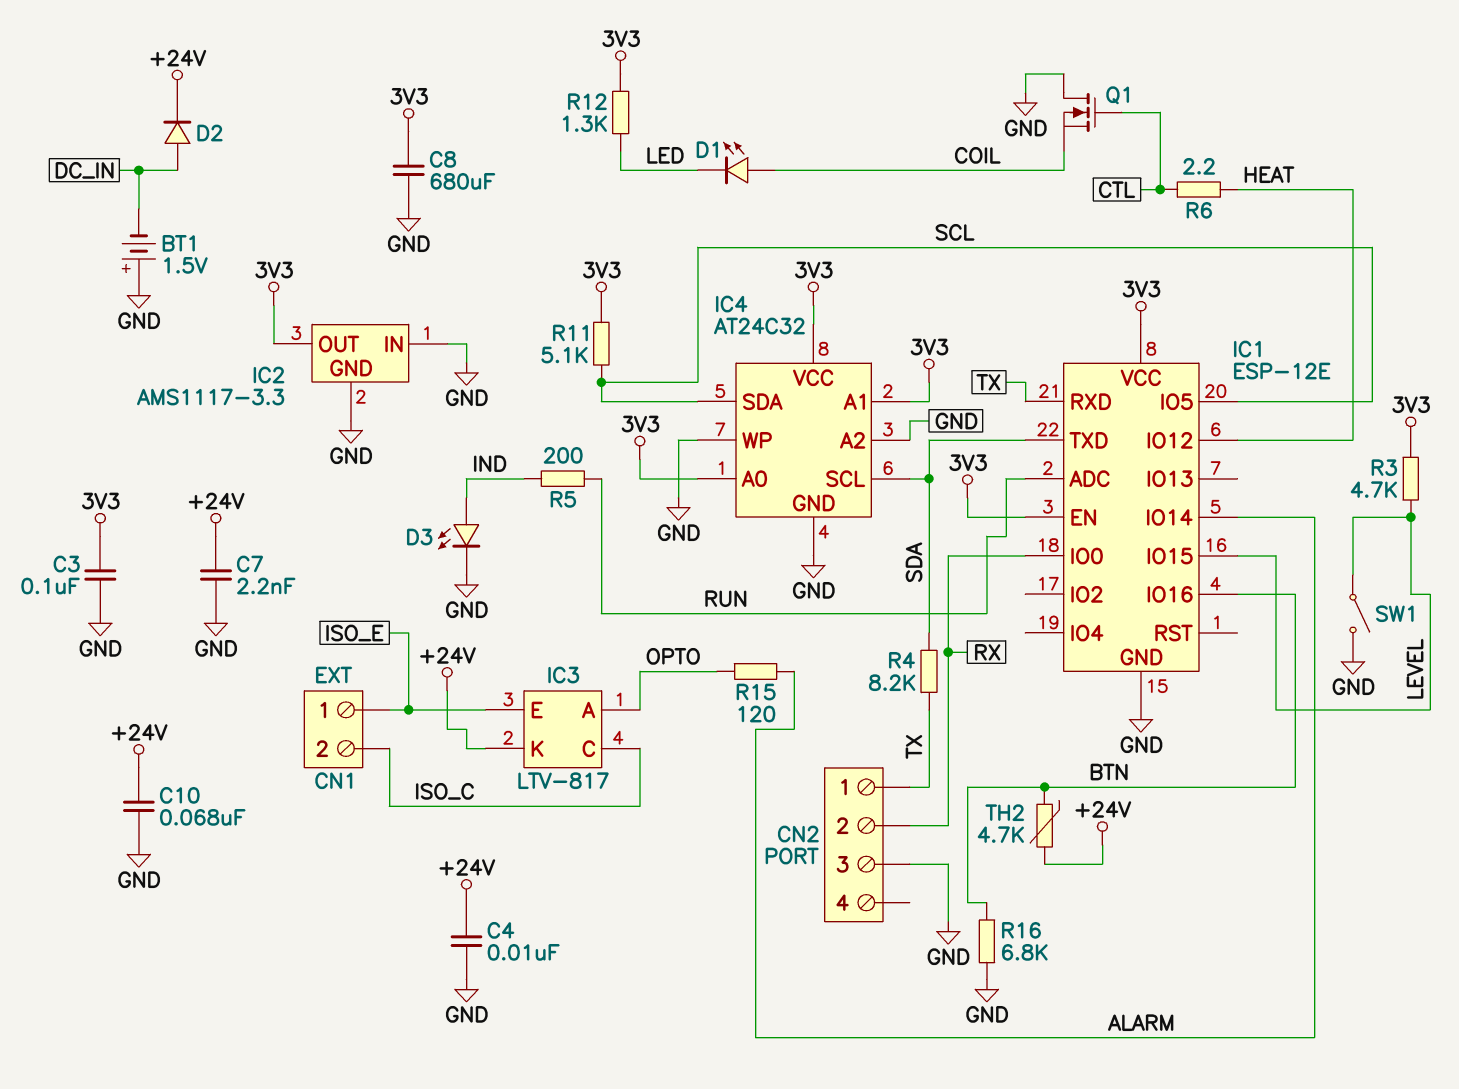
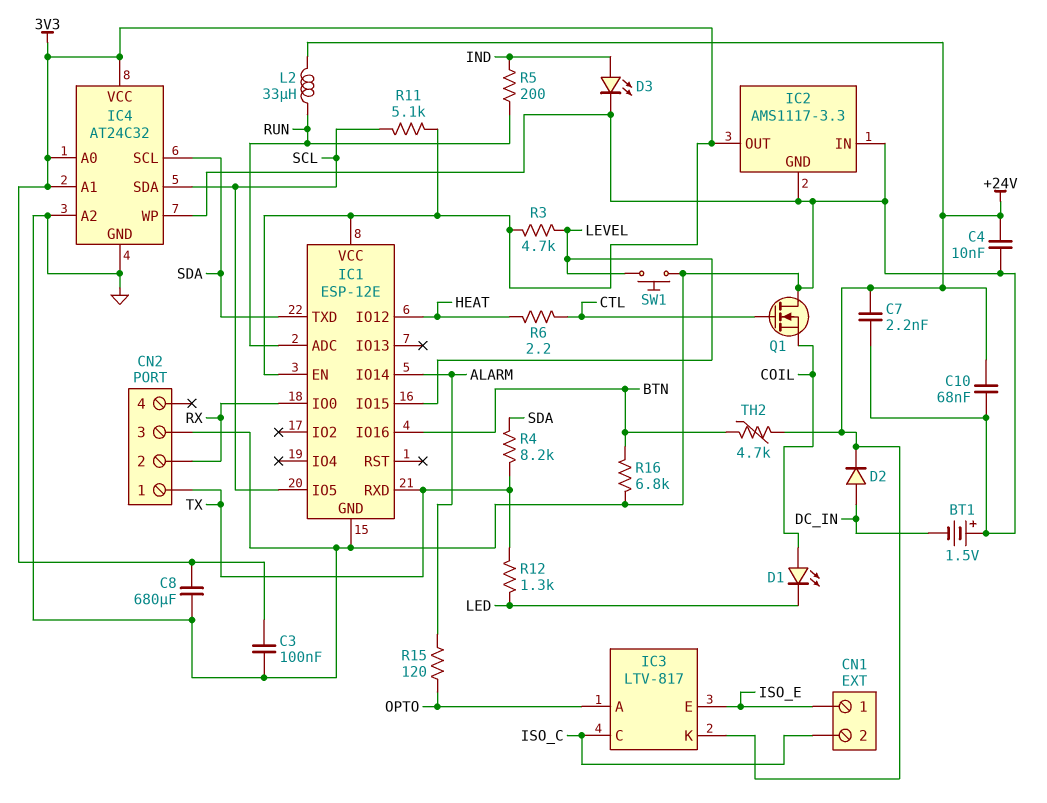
L2: none -> 33uH (+24V, RUN)
R12: 1.3k (3V3, LED) -> 1.3k (LED, TX)
SW1: switch (GND, LEVEL) -> button (GND, LEVEL)

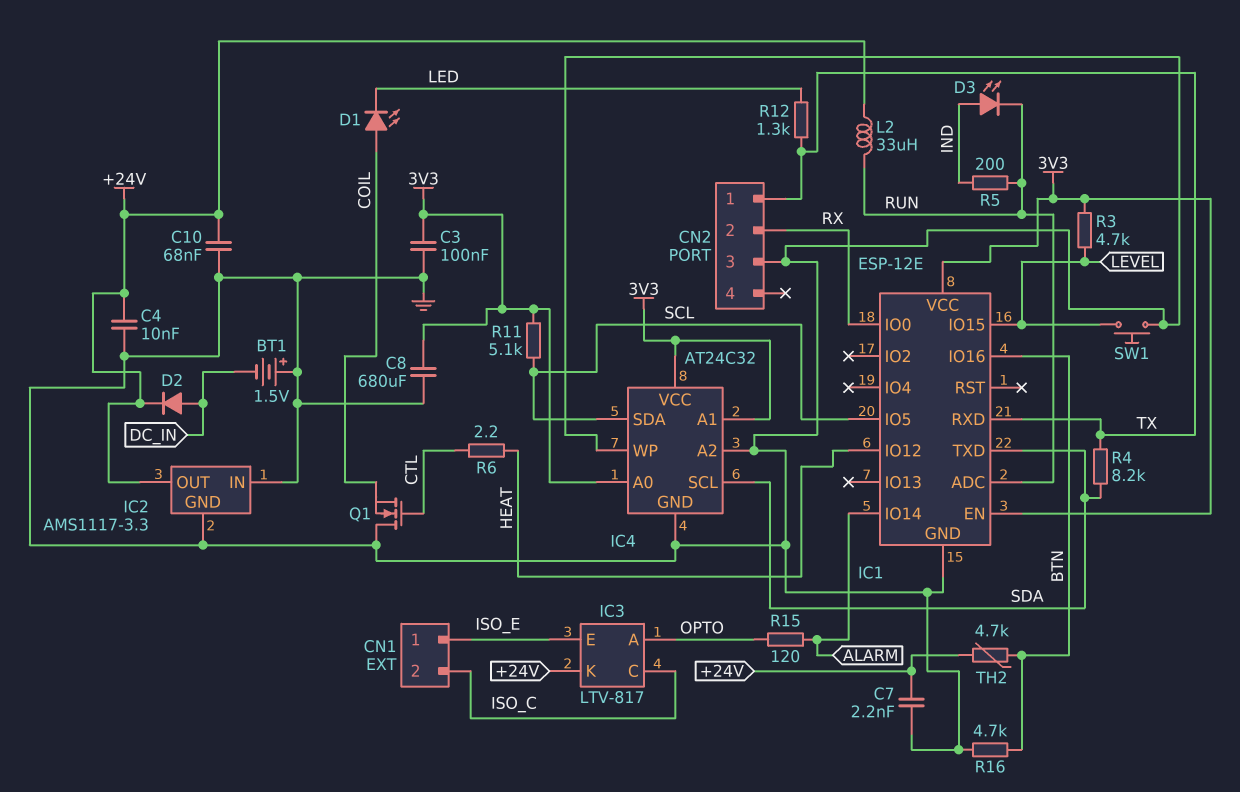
D3: LED (A IND, K GND) -> LED (A IND, K RUN)
IC2 pin OUT: 3V3 -> +24V
R16: 6.8k (BTN, GND) -> 4.7k (BTN, GND)

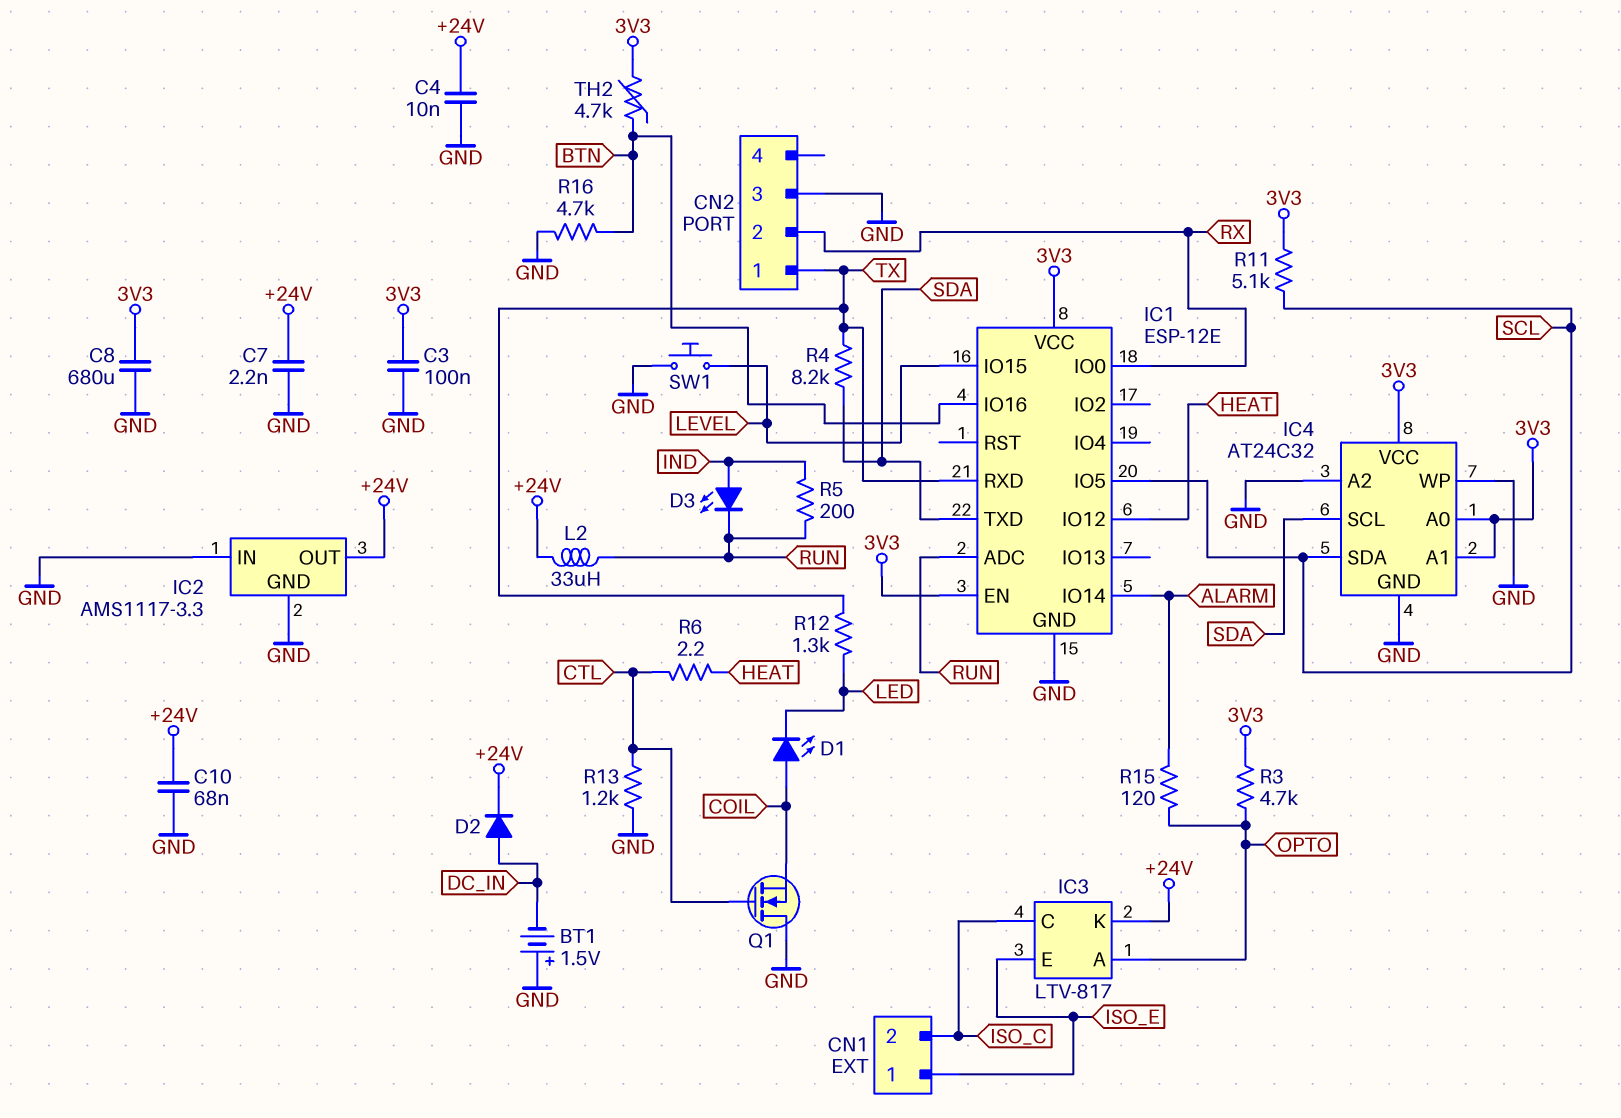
R3: 4.7k (3V3, LEVEL) -> 4.7k (3V3, OPTO)
R13: none -> 1.2k (CTL, GND)
TH2: 4.7k (+24V, BTN) -> 4.7k (3V3, BTN)

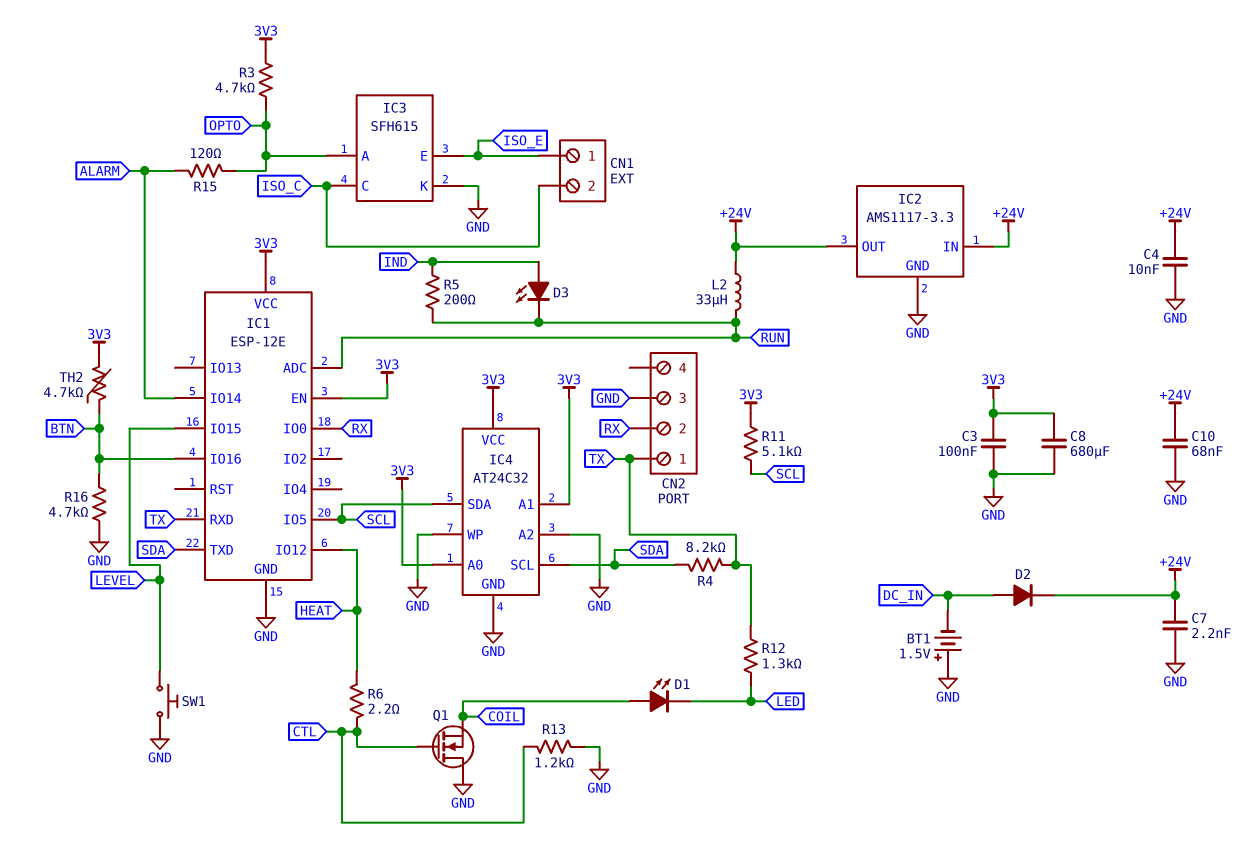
IC2 pin IN: GND -> +24V
IC3: LTV-817 -> SFH615
IC3 pin K: +24V -> GND

